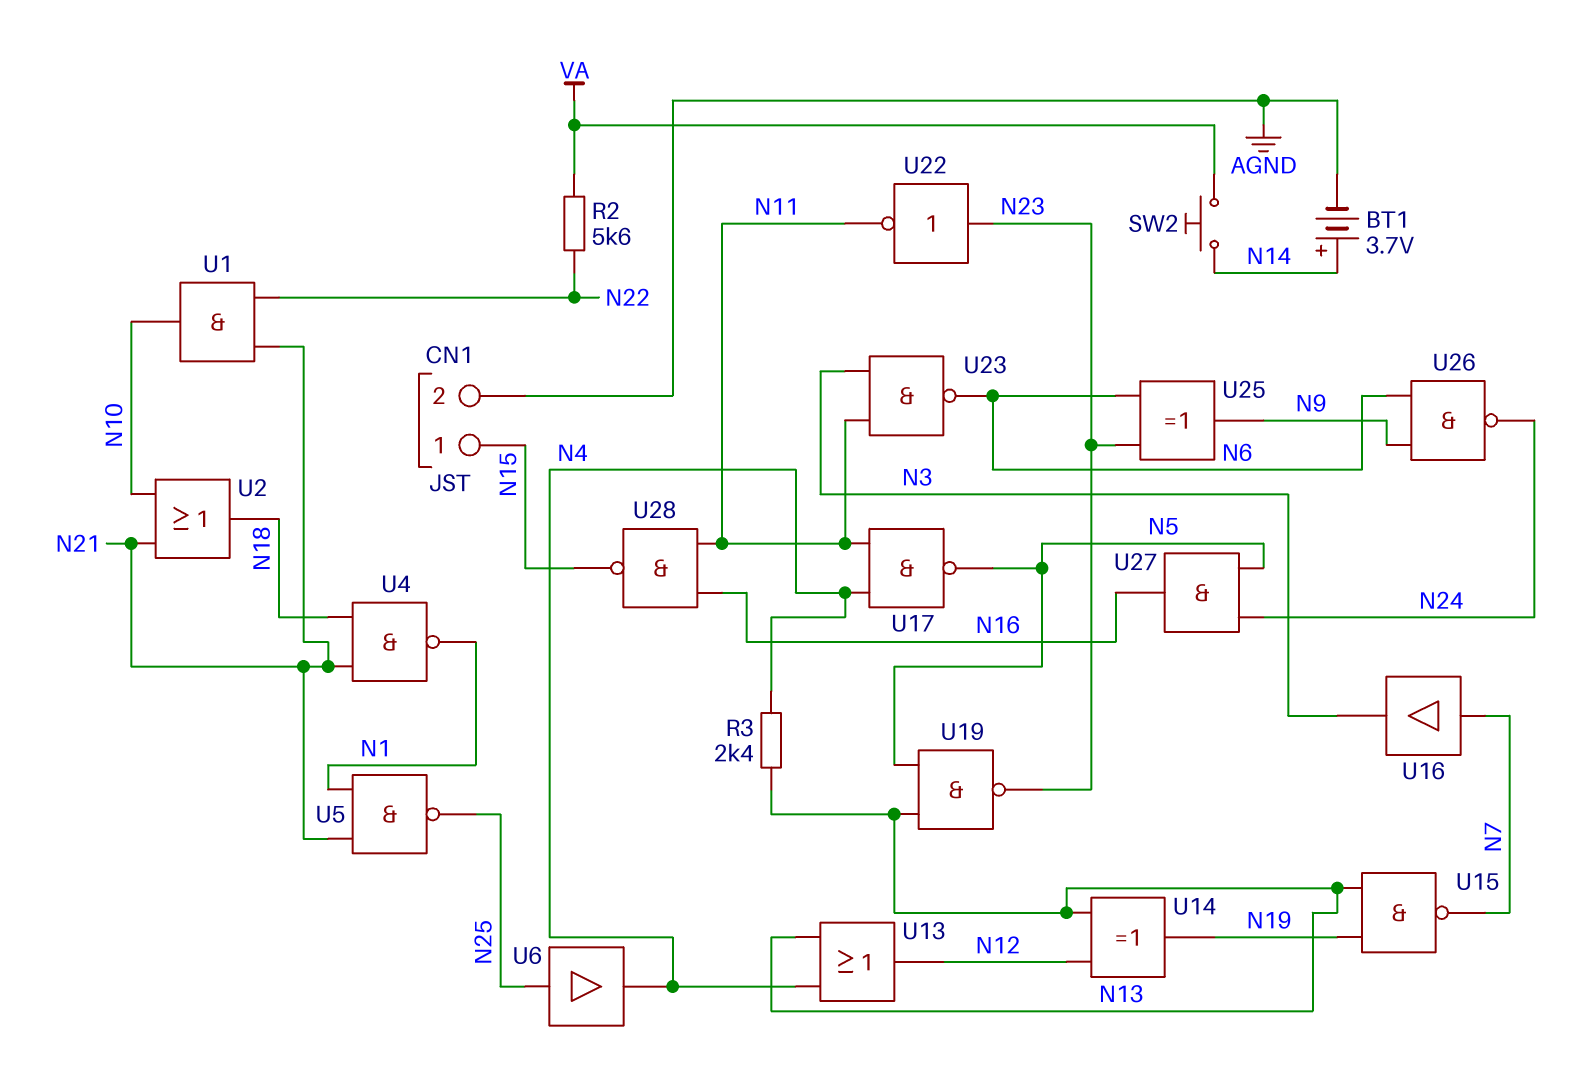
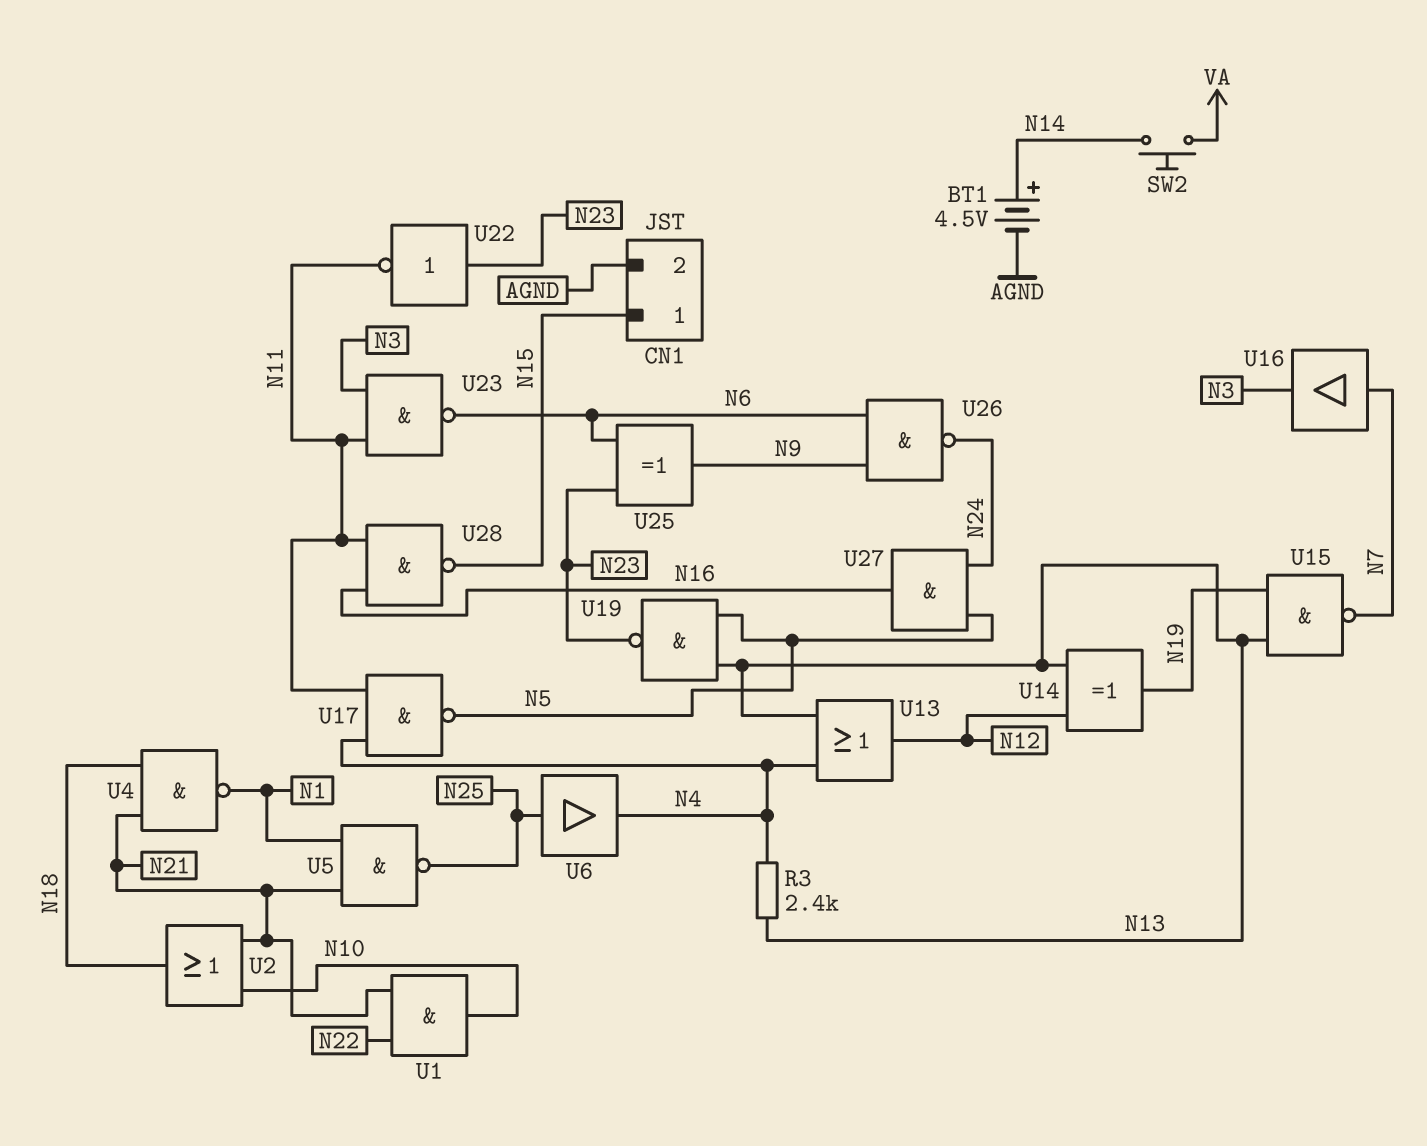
BT1: 3.7V (plus N14, minus AGND) -> 4.5V (plus N14, minus AGND)
R2: 5.6k (N22, VA) -> none

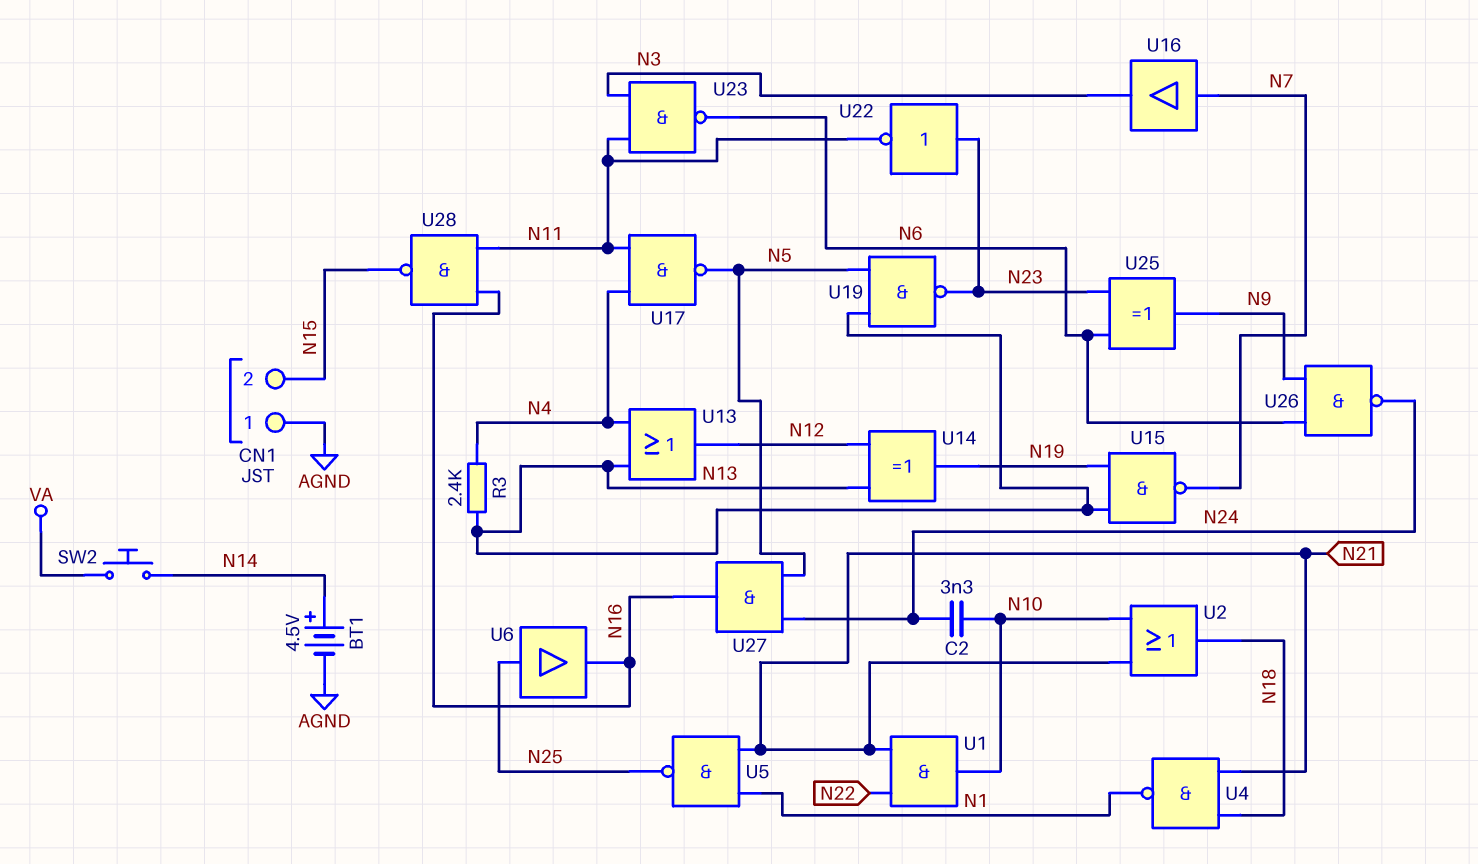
C2: none -> 3.3nF (N10, N24)
CN1 pin 1: N15 -> AGND
CN1 pin 2: AGND -> N15
U6: buffer (in N25, out N4) -> buffer (in N25, out N16)

